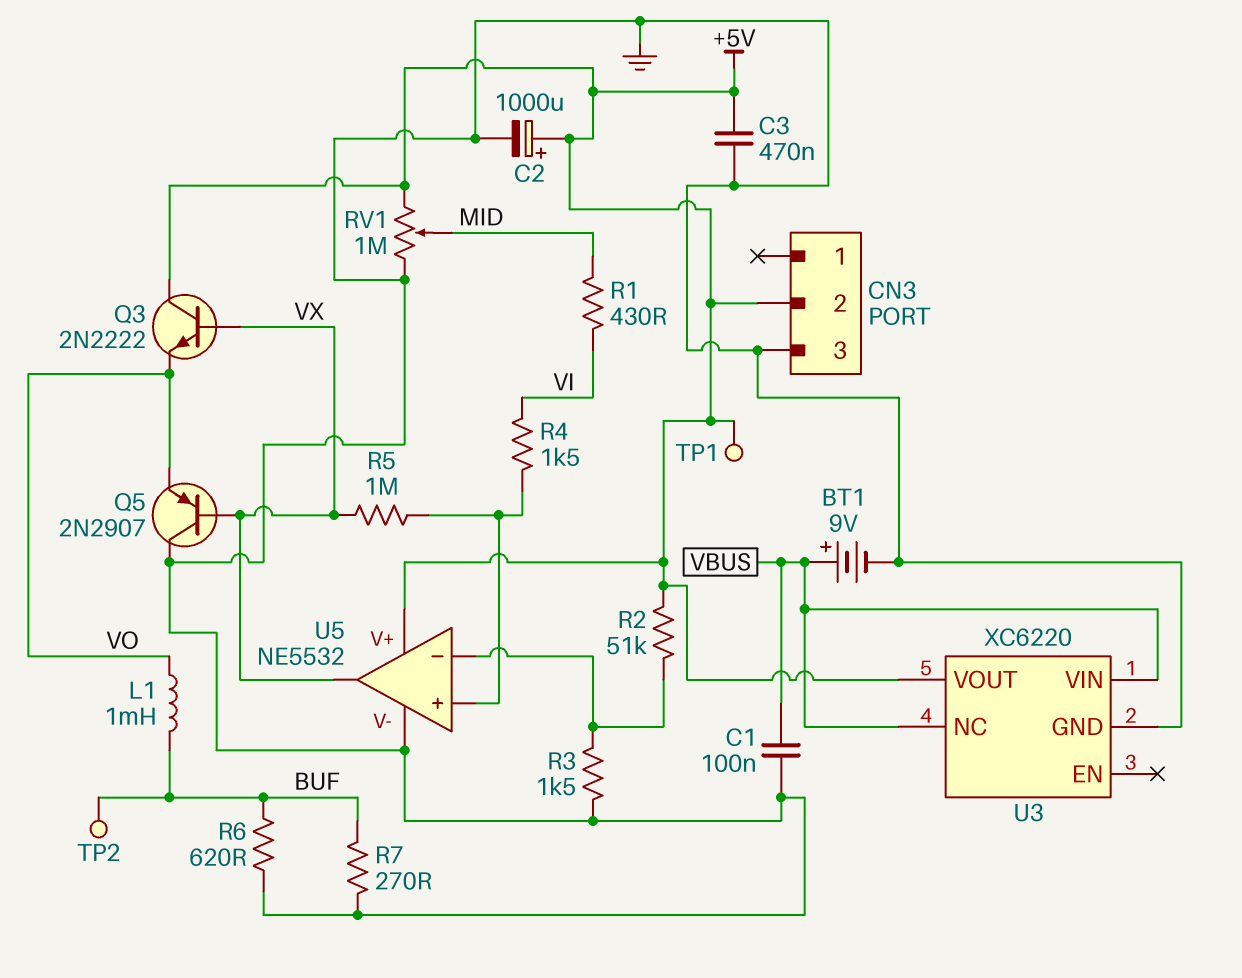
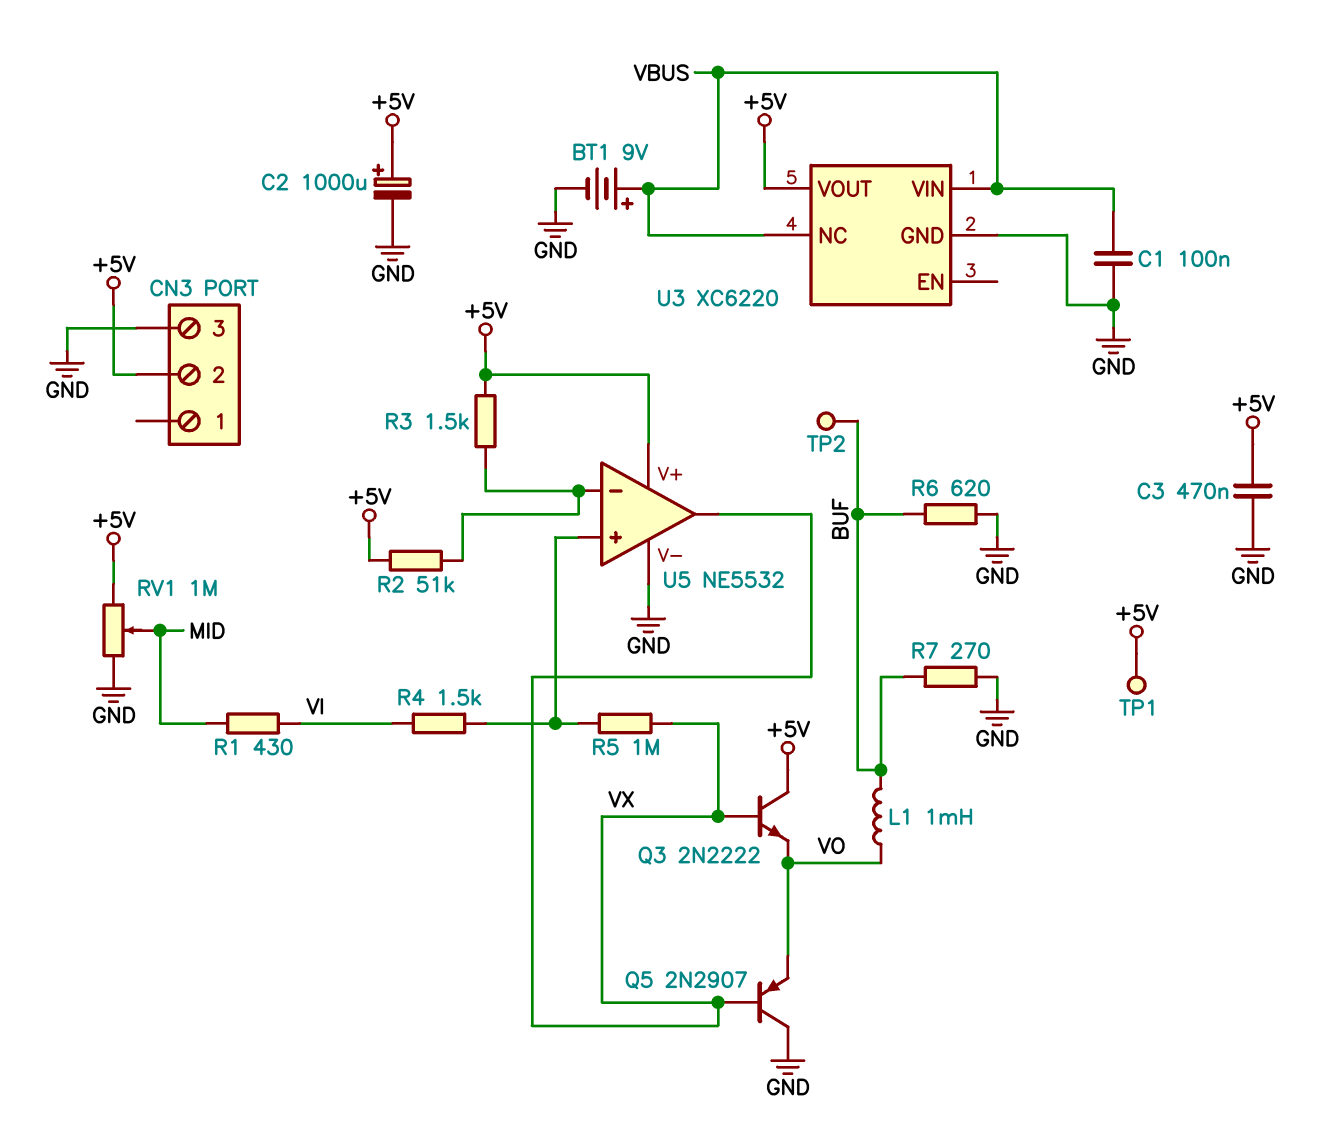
R3: 1.5k (GND, U5/in-) -> 1.5k (+5V, U5/in-)

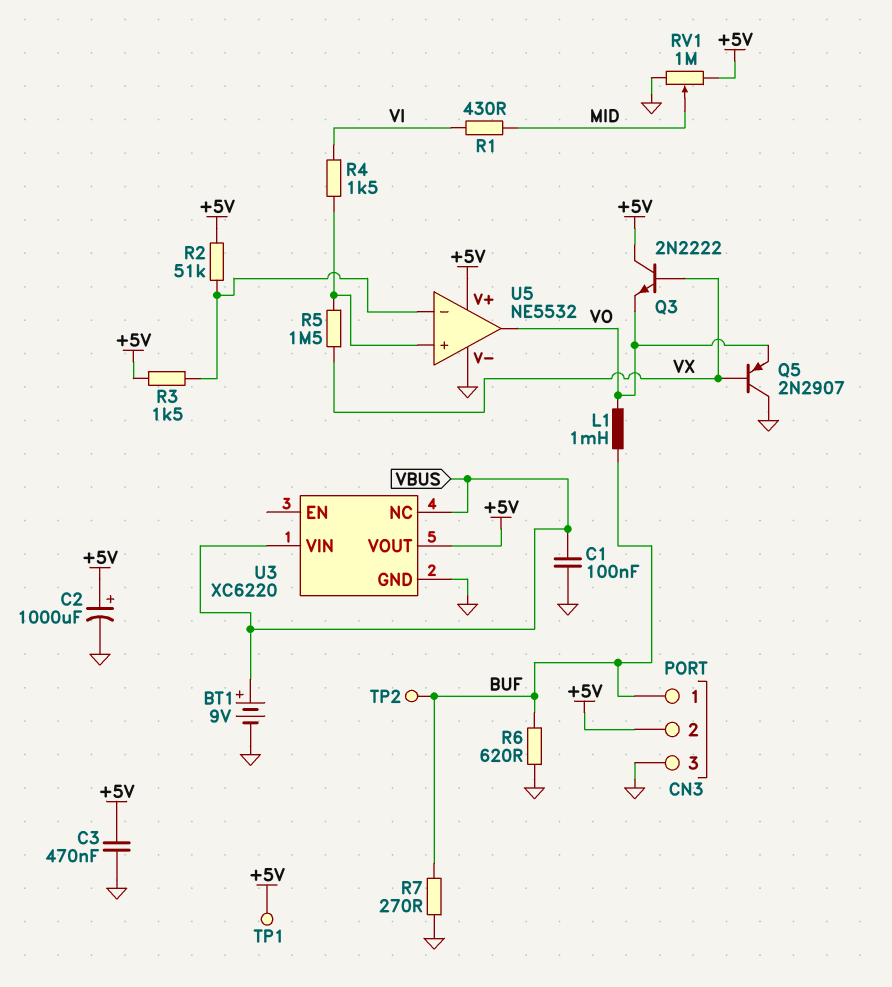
CN3 pin 1: none -> BUF
R5: 1M (U5/in+, VX) -> 1.5M (U5/in+, VX)
U5 pin out: VX -> VO

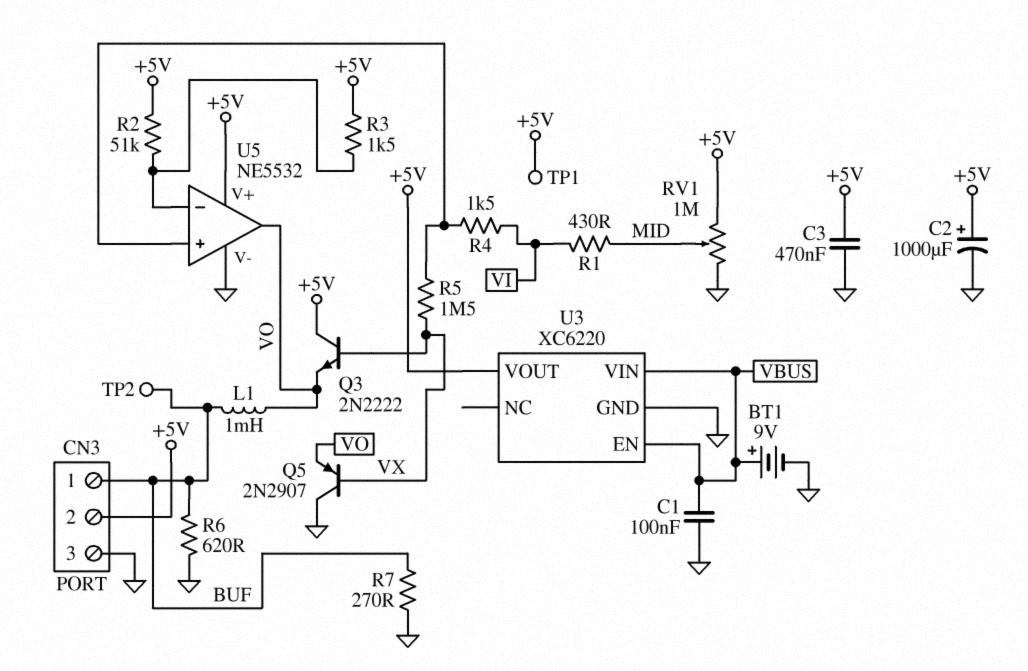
U3 pin EN: none -> VBUS
U3 pin NC: VBUS -> none

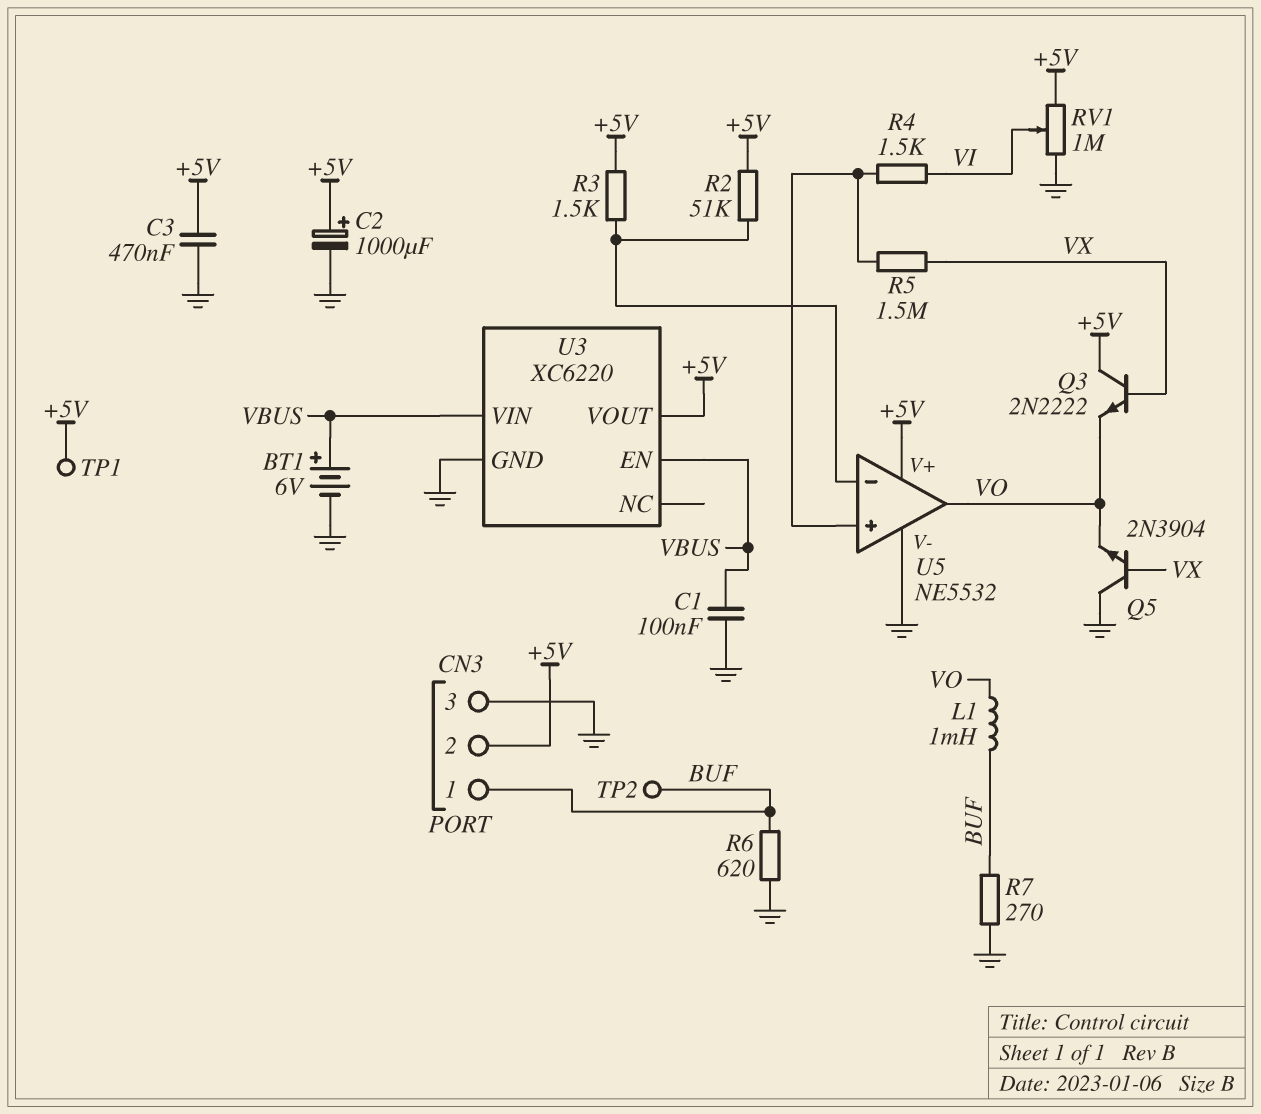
BT1: 9V (plus VBUS, minus GND) -> 6V (plus VBUS, minus GND)
Q5: PNP 2N2907 (B VX, C GND, E VO) -> NPN 2N3904 (B VX, C GND, E VO)
R1: 430 (MID, VI) -> none
RV1: 1M (+5V, GND, wiper MID) -> 1M (+5V, GND, wiper VI)

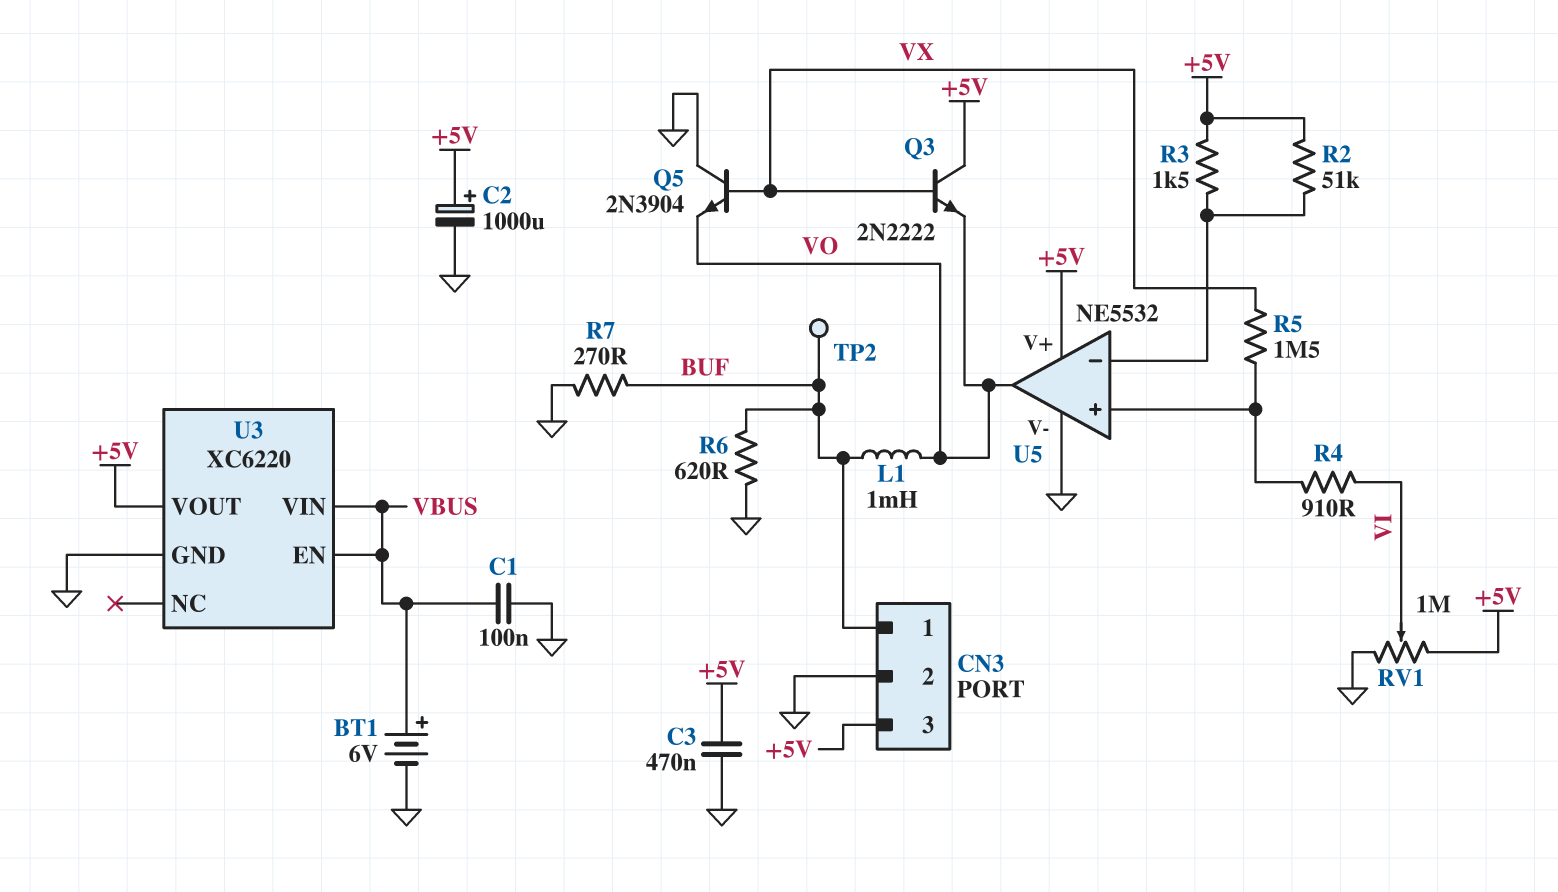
CN3 pin 2: +5V -> GND
CN3 pin 3: GND -> +5V
R4: 1.5k (U5/in+, VI) -> 910 (U5/in+, VI)
TP1: test point (+5V) -> none

